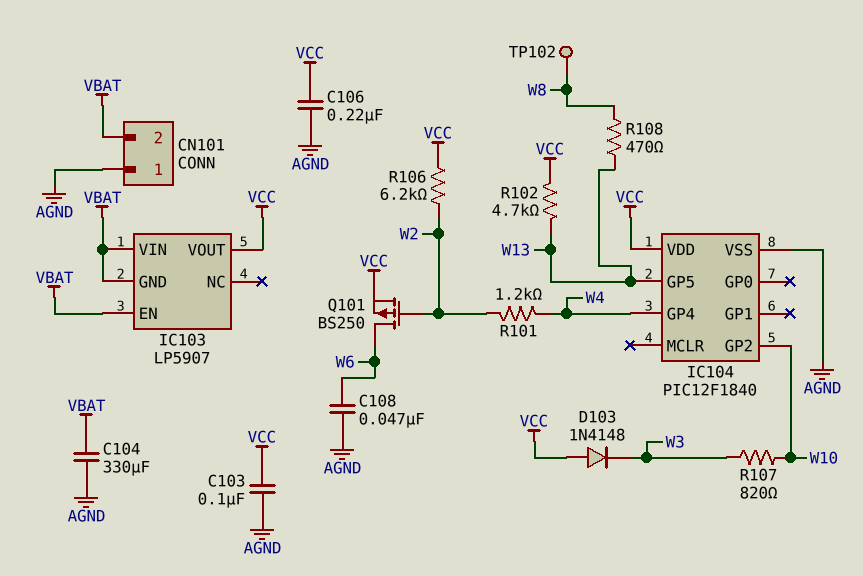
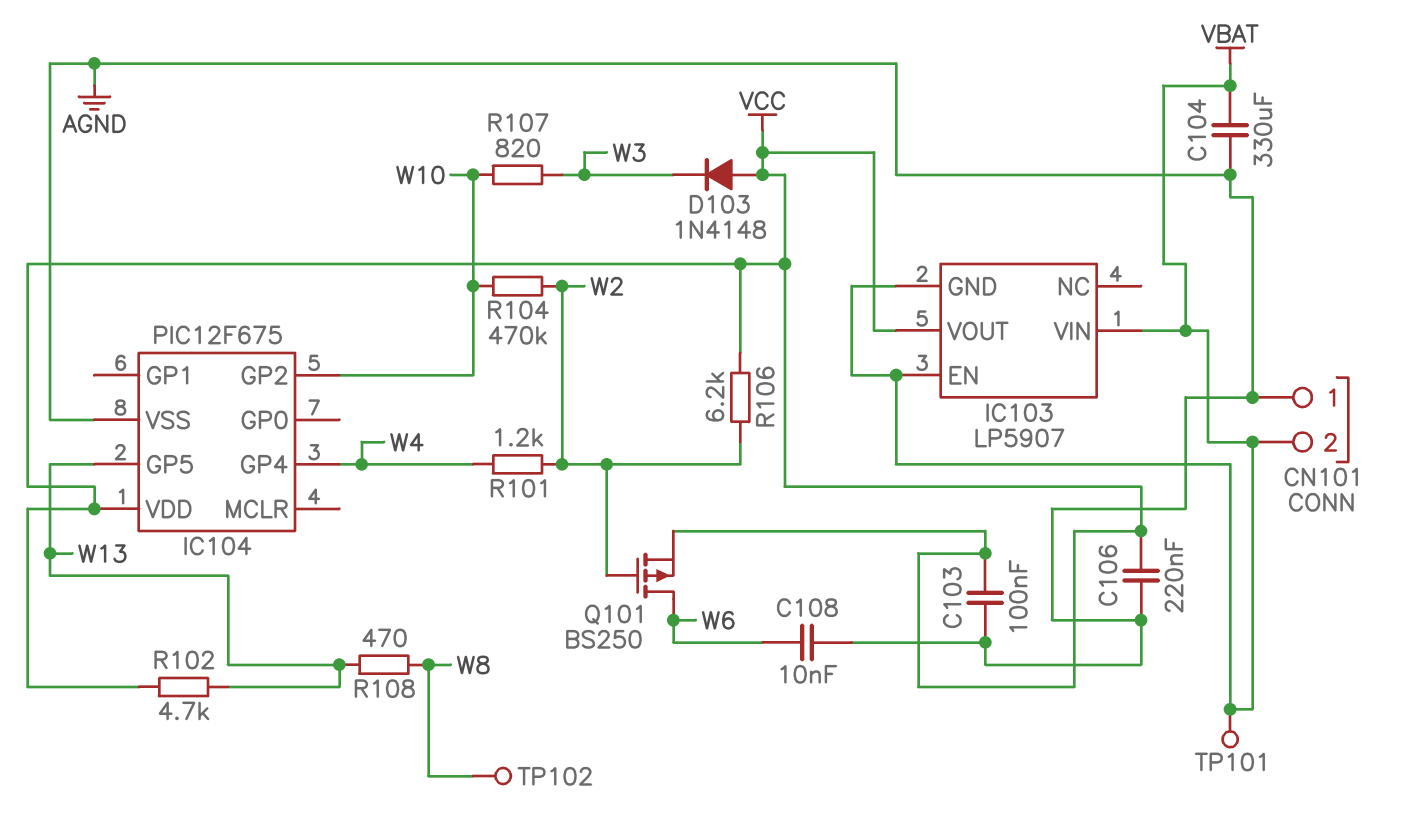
C108: 47nF (AGND, W6) -> 10nF (AGND, W6)
IC104: PIC12F1840 -> PIC12F675
R104: none -> 470k (W2, W10)
TP101: none -> test point (VBAT)

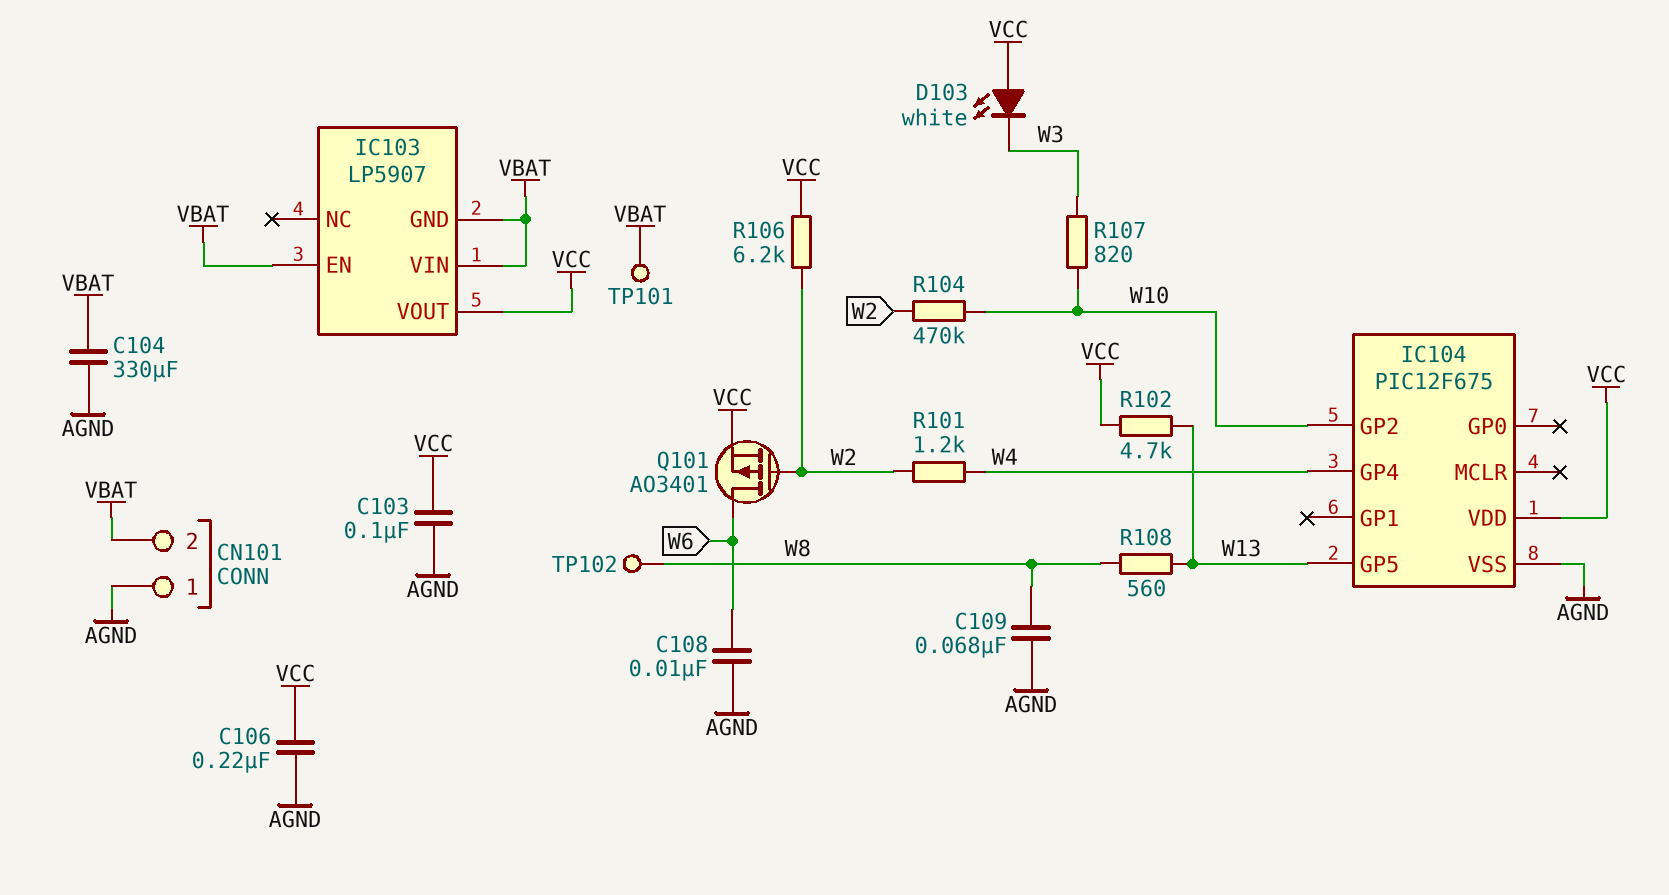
C109: none -> 68nF (AGND, W8)
D103: diode 1N4148 (A VCC, K W3) -> LED white (A VCC, K W3)
Q101: PMOS BS250 (G W2, D W6, S VCC) -> PMOS AO3401 (G W2, D W6, S VCC)
R108: 470 (W8, W13) -> 560 (W8, W13)

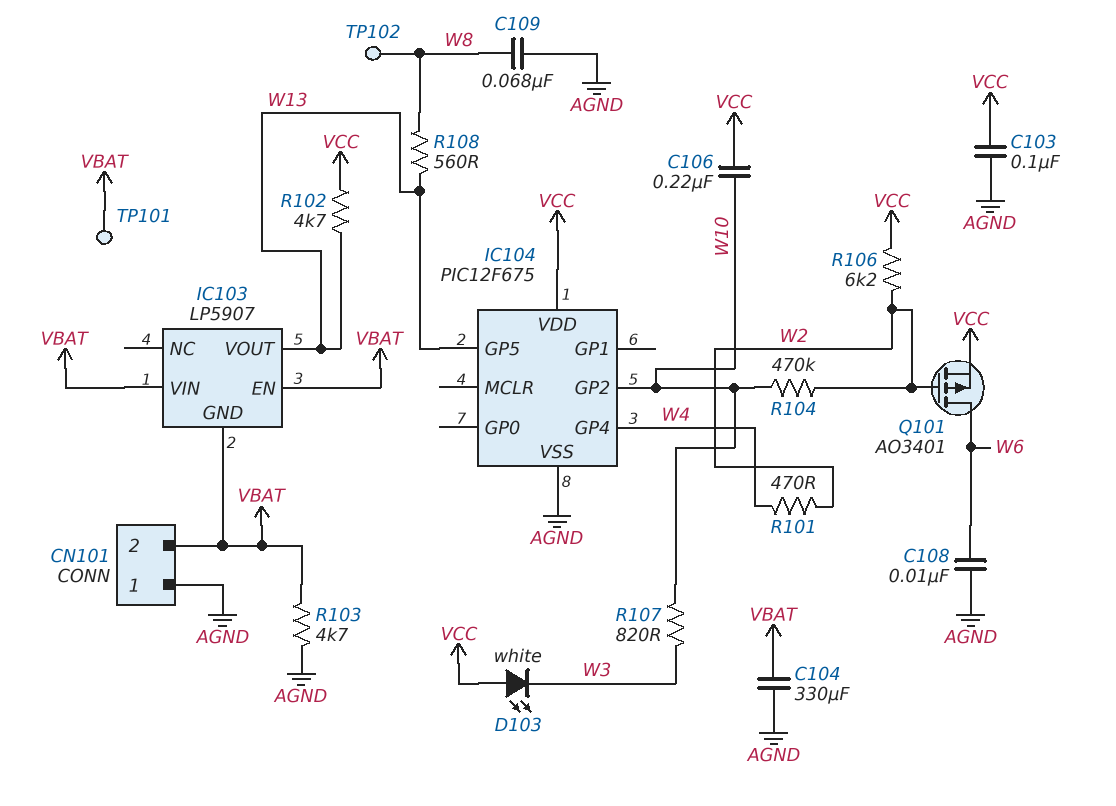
C106: 220nF (AGND, VCC) -> 220nF (VCC, W10)
IC103 pin VOUT: VCC -> W13
R101: 1.2k (W2, W4) -> 470 (W2, W4)
R103: none -> 4.7k (AGND, VBAT)

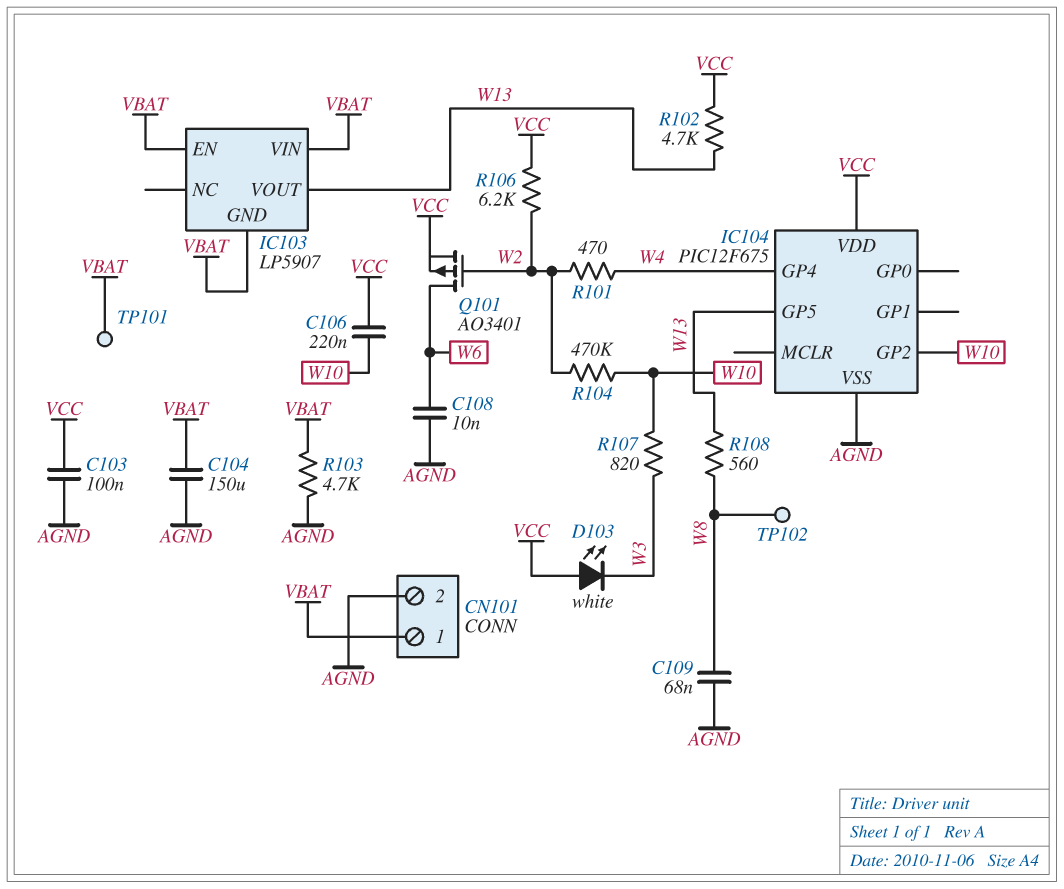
C104: 330uF (AGND, VBAT) -> 150uF (AGND, VBAT)
CN101 pin 1: AGND -> VBAT
CN101 pin 2: VBAT -> AGND

